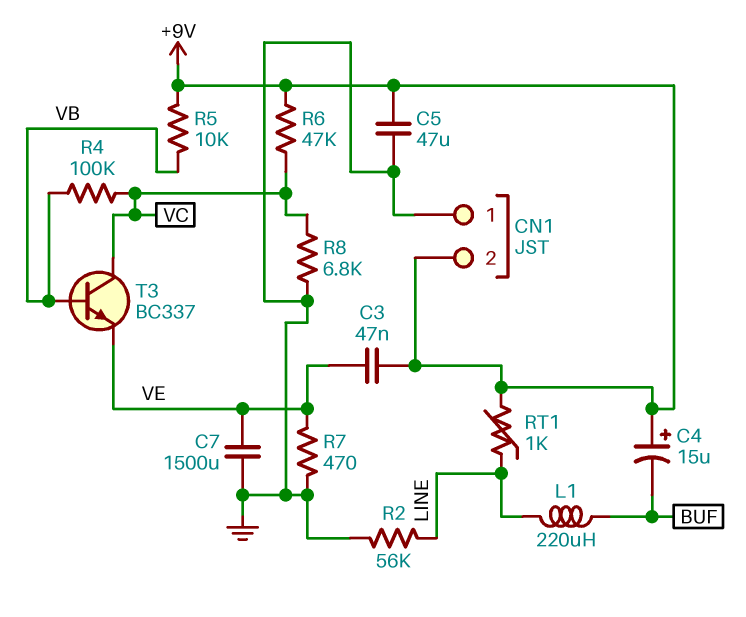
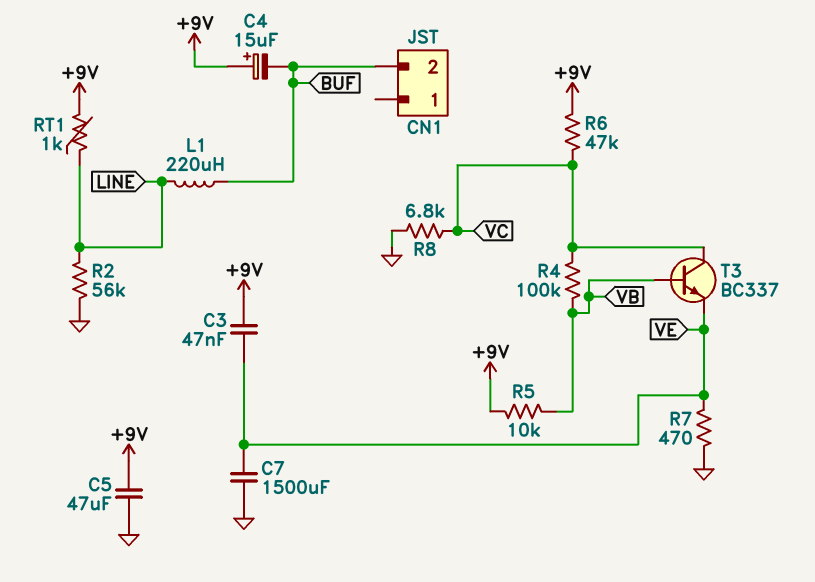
CN1 pin 1: GND -> none
CN1 pin 2: +9V -> BUF

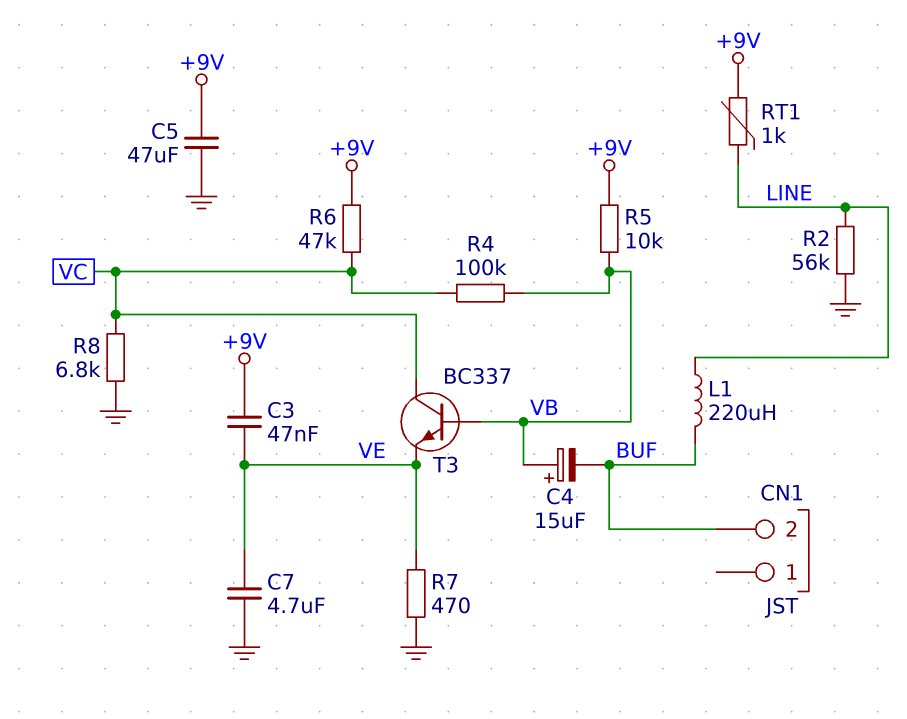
C4: 15uF (plus +9V, minus BUF) -> 15uF (plus VB, minus BUF)
C7: 1500uF (GND, VE) -> 4.7uF (GND, VE)

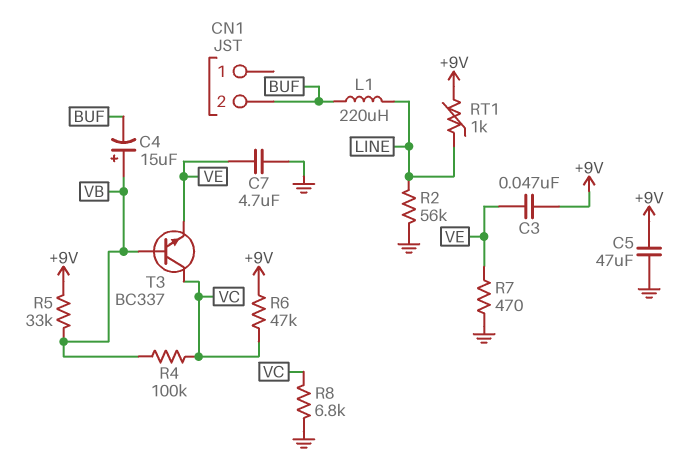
R5: 10k (+9V, VB) -> 33k (+9V, VB)

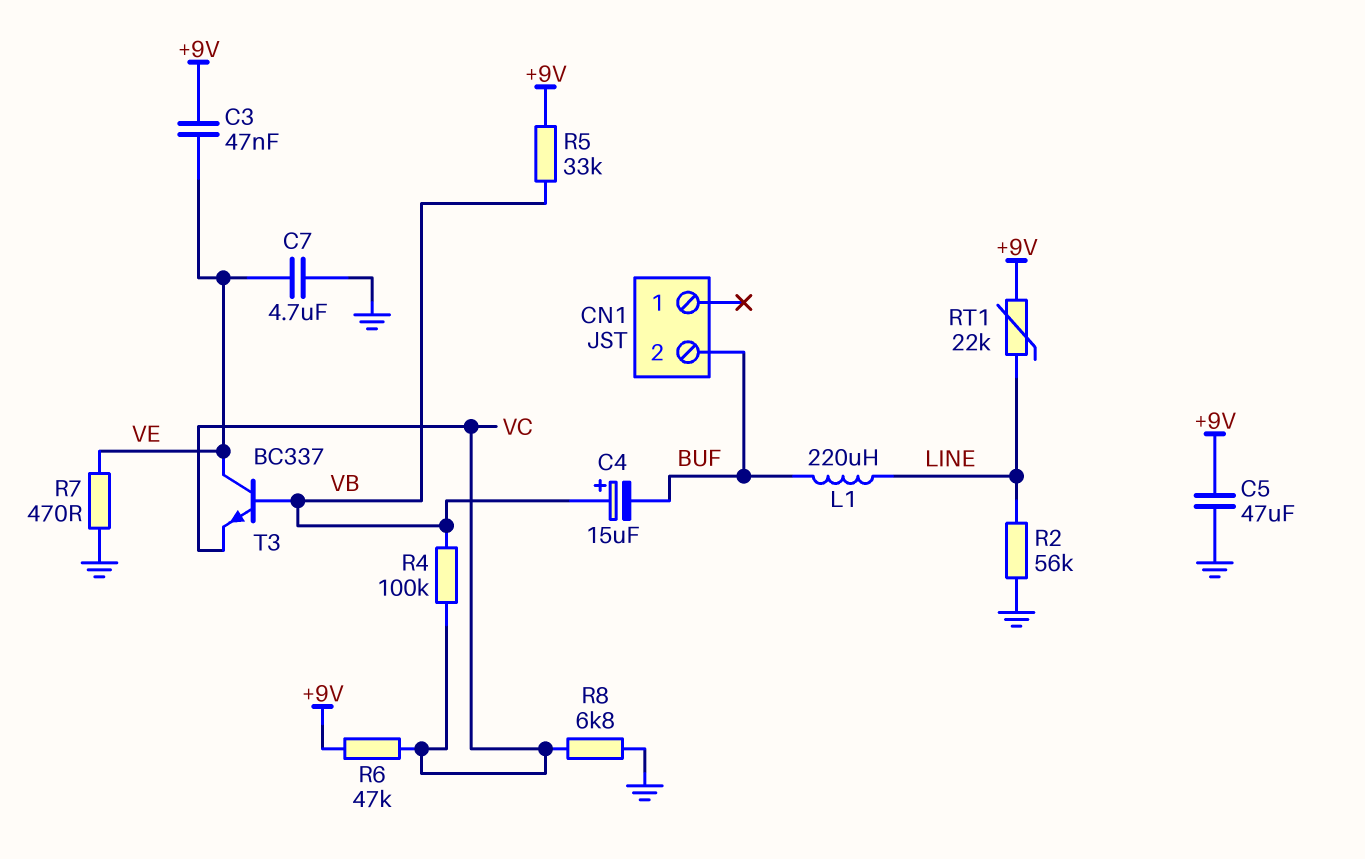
RT1: 1k (+9V, LINE) -> 22k (+9V, LINE)
T3: NPN BC337 (B VB, C VC, E VE) -> NPN BC337 (B VB, C VE, E VC)

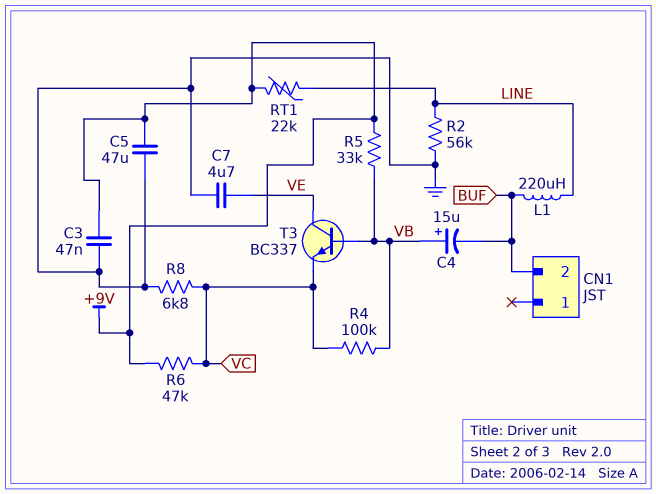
C3: 47nF (+9V, VE) -> 47nF (+9V, GND)
R7: 470 (GND, VE) -> none

